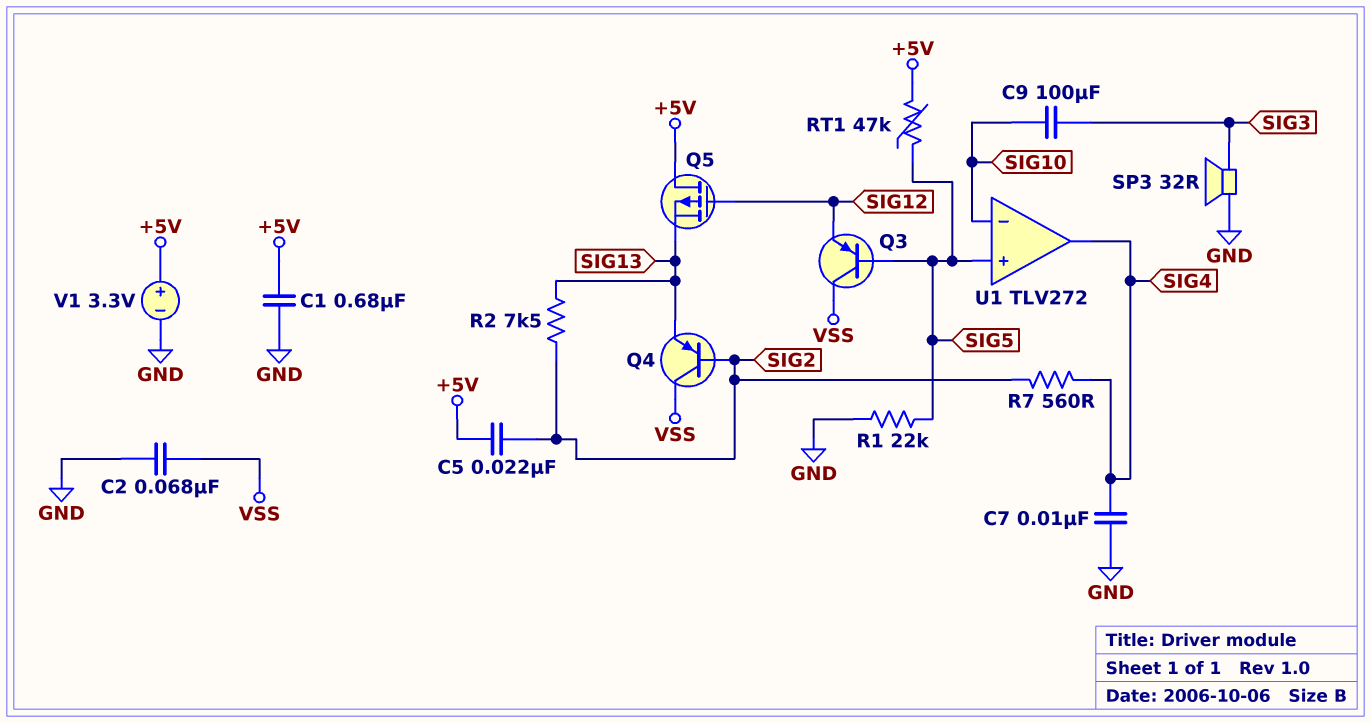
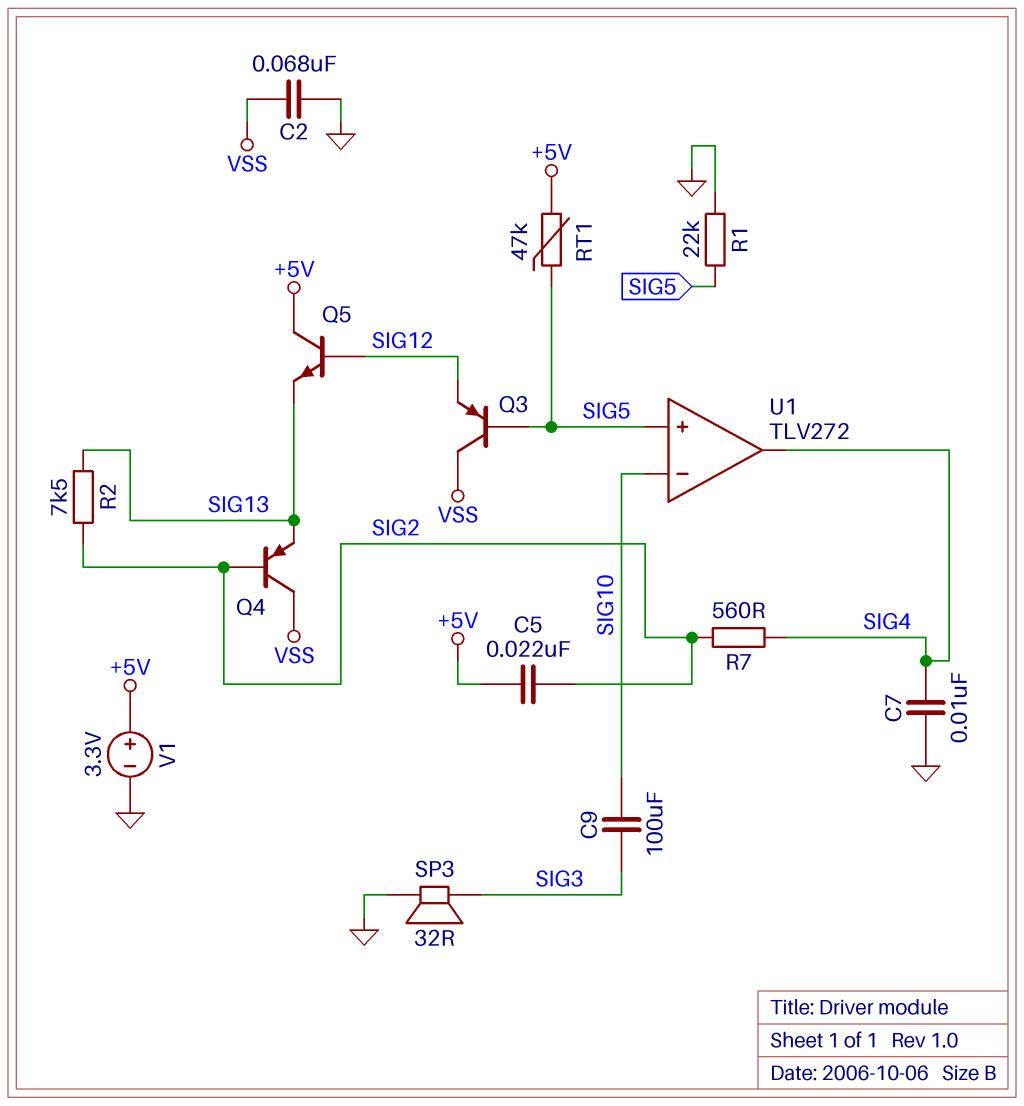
C1: 680nF (+5V, GND) -> none
Q5: PMOS (G SIG12, D +5V, S SIG13) -> NPN (B SIG12, C +5V, E SIG13)

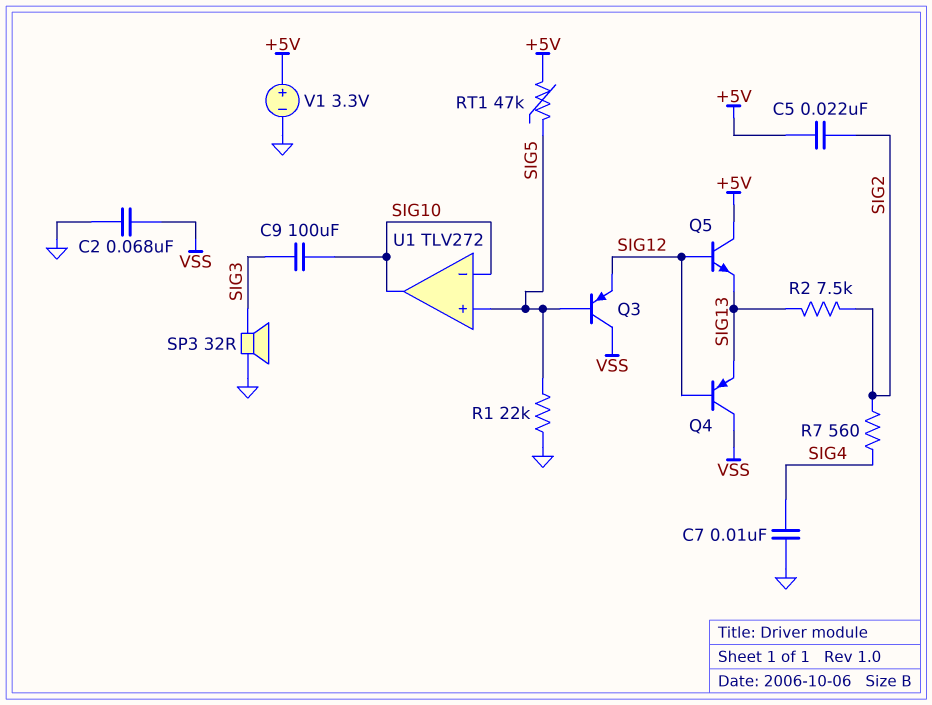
Q4: PNP (B SIG2, C VSS, E SIG13) -> PNP (B SIG12, C VSS, E SIG13)
U1 pin out: SIG4 -> SIG10

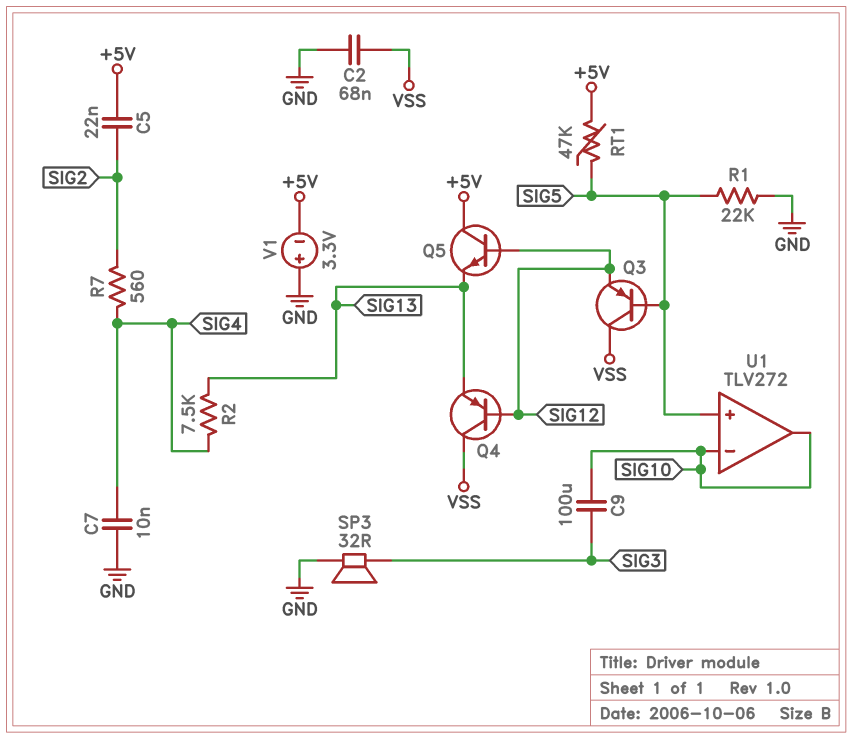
R2: 7.5k (SIG2, SIG13) -> 7.5k (SIG4, SIG13)
V1: 3.3V (plus +5V, minus GND) -> 3.3V (plus GND, minus +5V)

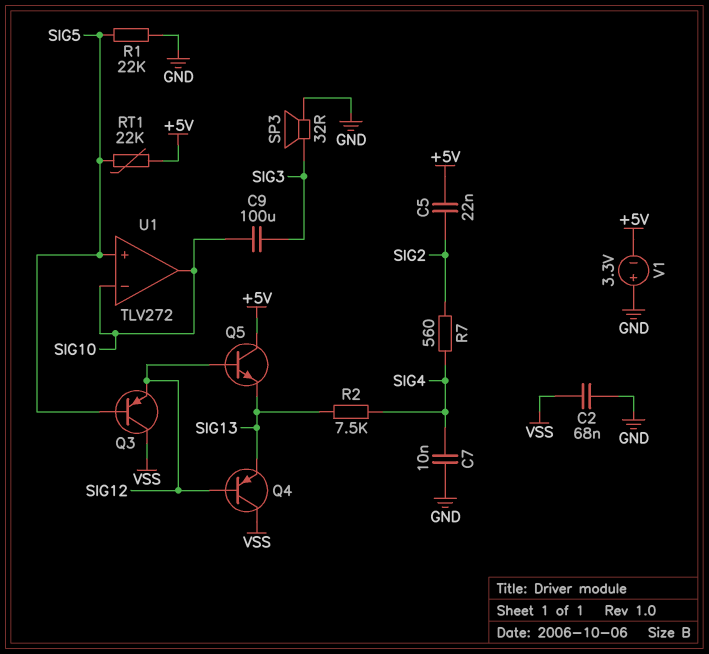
RT1: 47k (+5V, SIG5) -> 22k (+5V, SIG5)

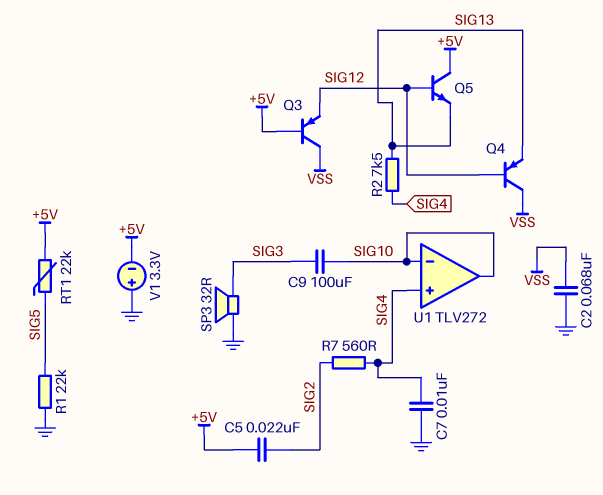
Q3: PNP (B SIG5, C VSS, E SIG12) -> PNP (B +5V, C VSS, E SIG12)
U1 pin in+: SIG5 -> SIG4

